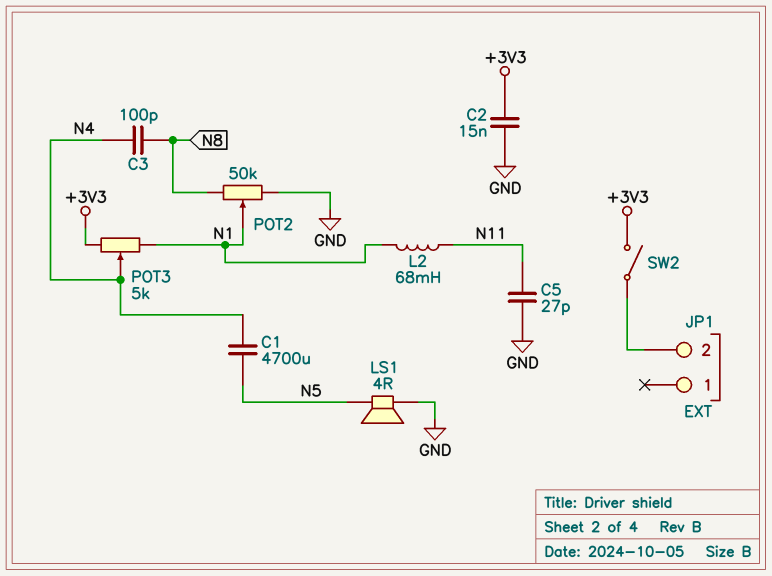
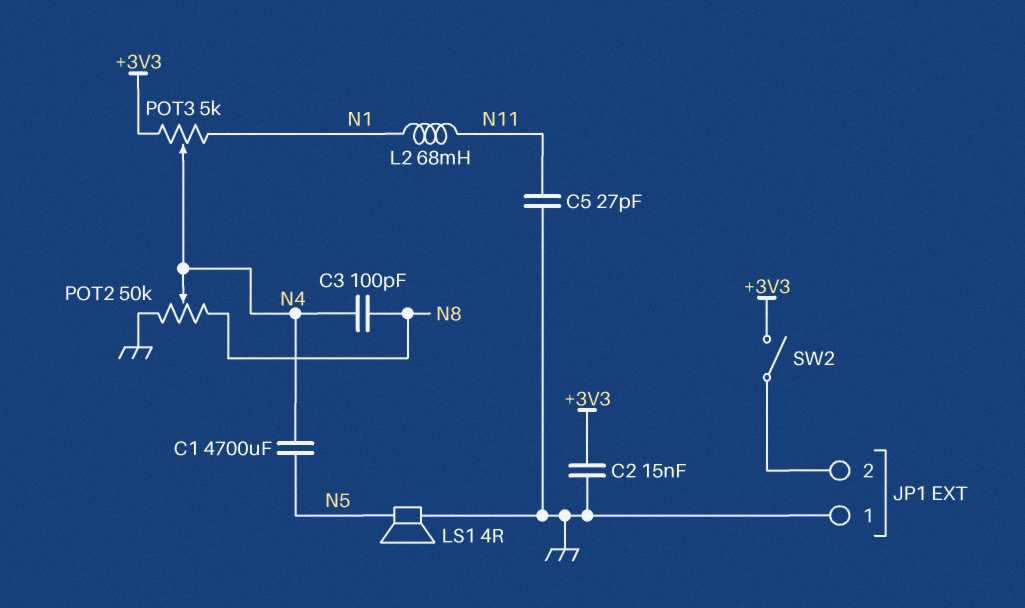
JP1 pin 1: none -> GND
POT2: 50k (GND, N8, wiper N1) -> 50k (GND, N8, wiper N4)

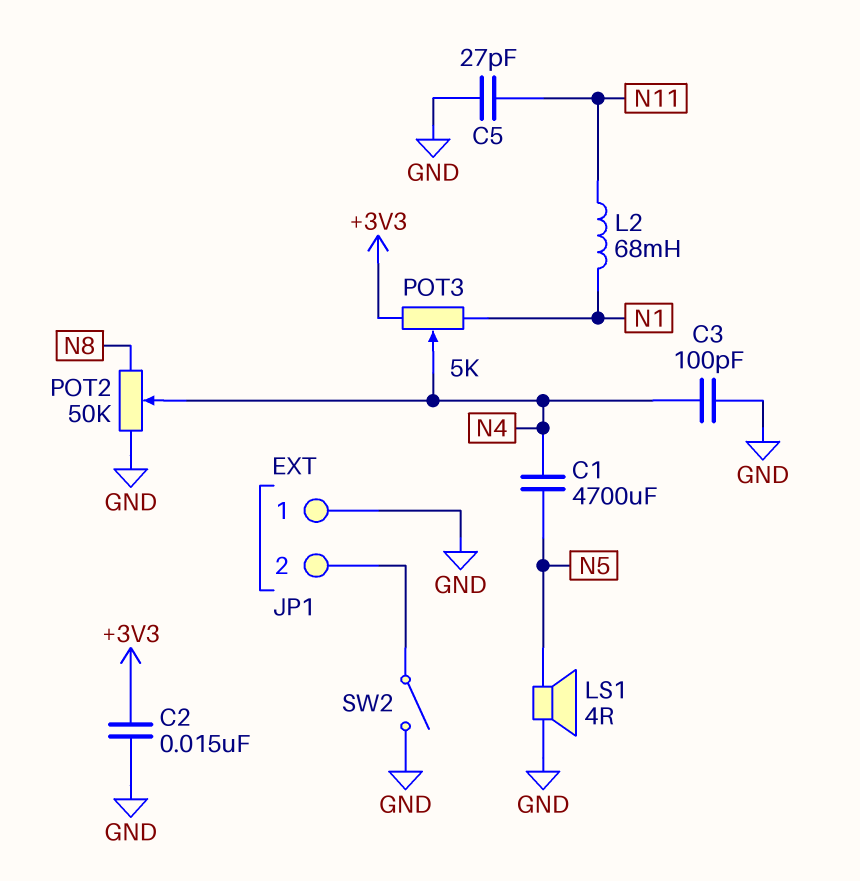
C3: 100pF (N4, N8) -> 100pF (GND, N4)
SW2: switch (+3V3, JP1/2) -> switch (GND, JP1/2)

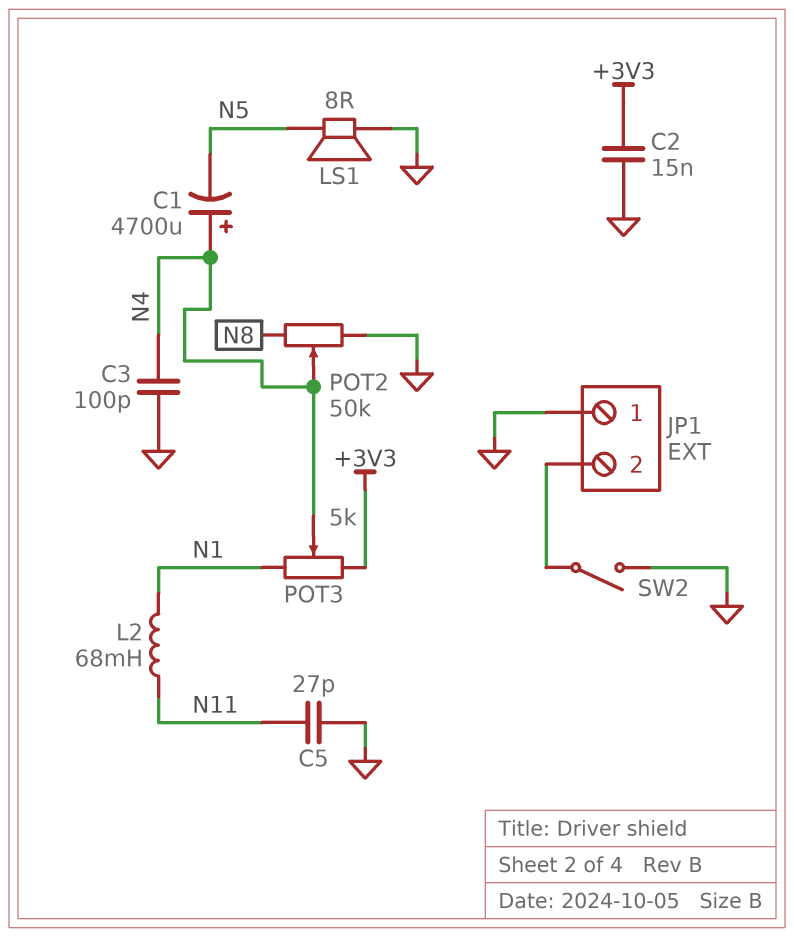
C1: 4700uF (N4, N5) -> 4700uF (plus N4, minus N5)
LS1: speaker 4R (GND, N5) -> speaker 8R (GND, N5)

